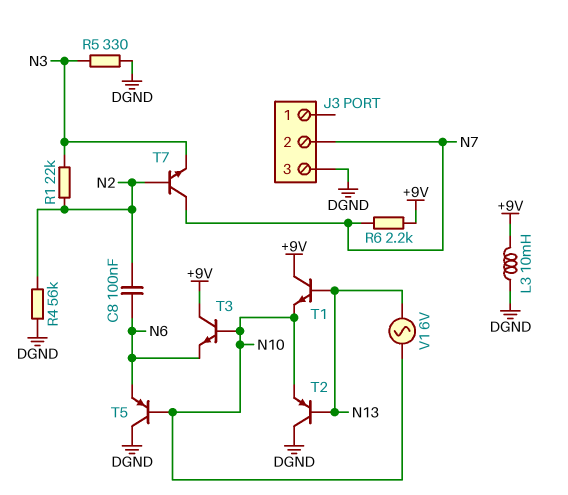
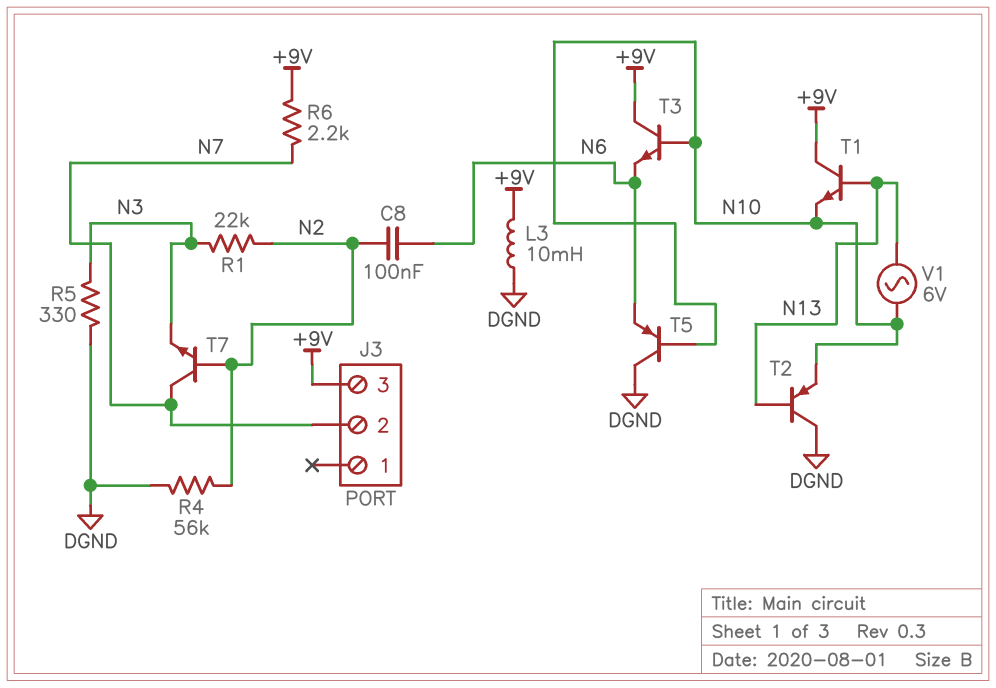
J3 pin 3: DGND -> +9V

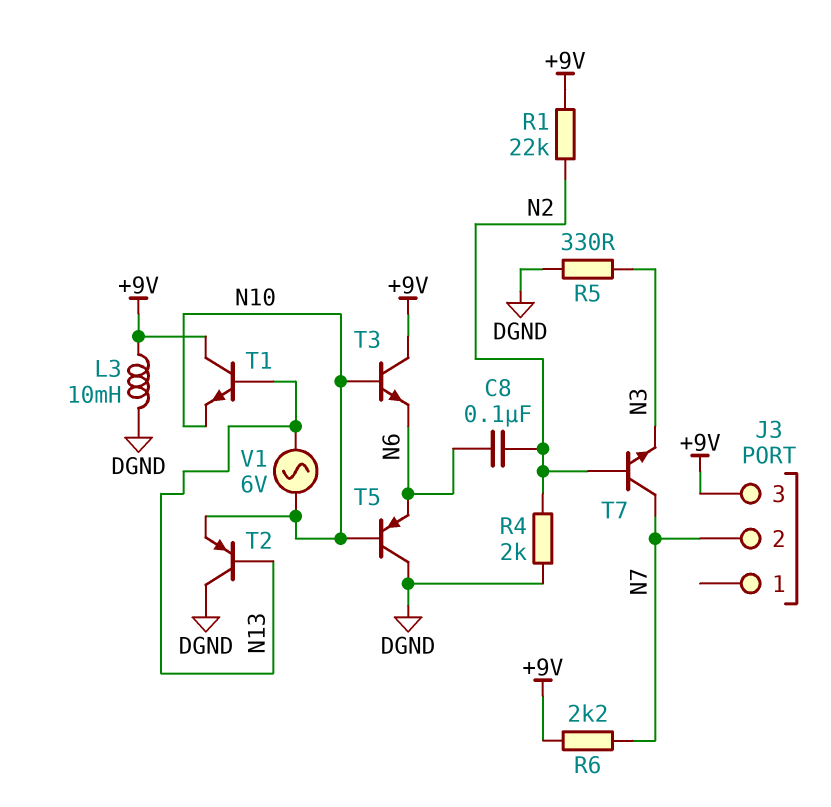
R1: 22k (N2, N3) -> 22k (+9V, N2)
R4: 56k (DGND, N2) -> 2k (DGND, N2)

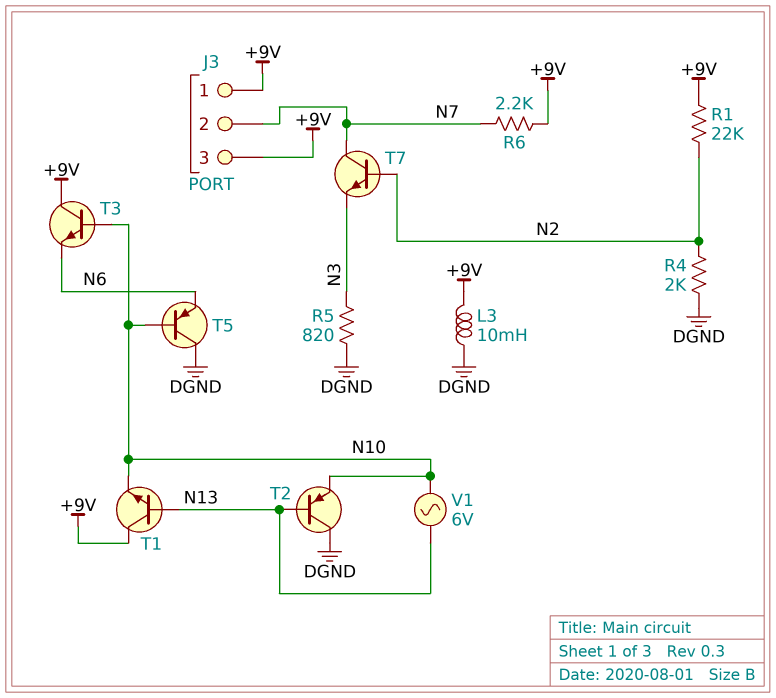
C8: 100nF (N2, N6) -> none
J3 pin 1: none -> +9V
R5: 330 (DGND, N3) -> 820 (DGND, N3)

